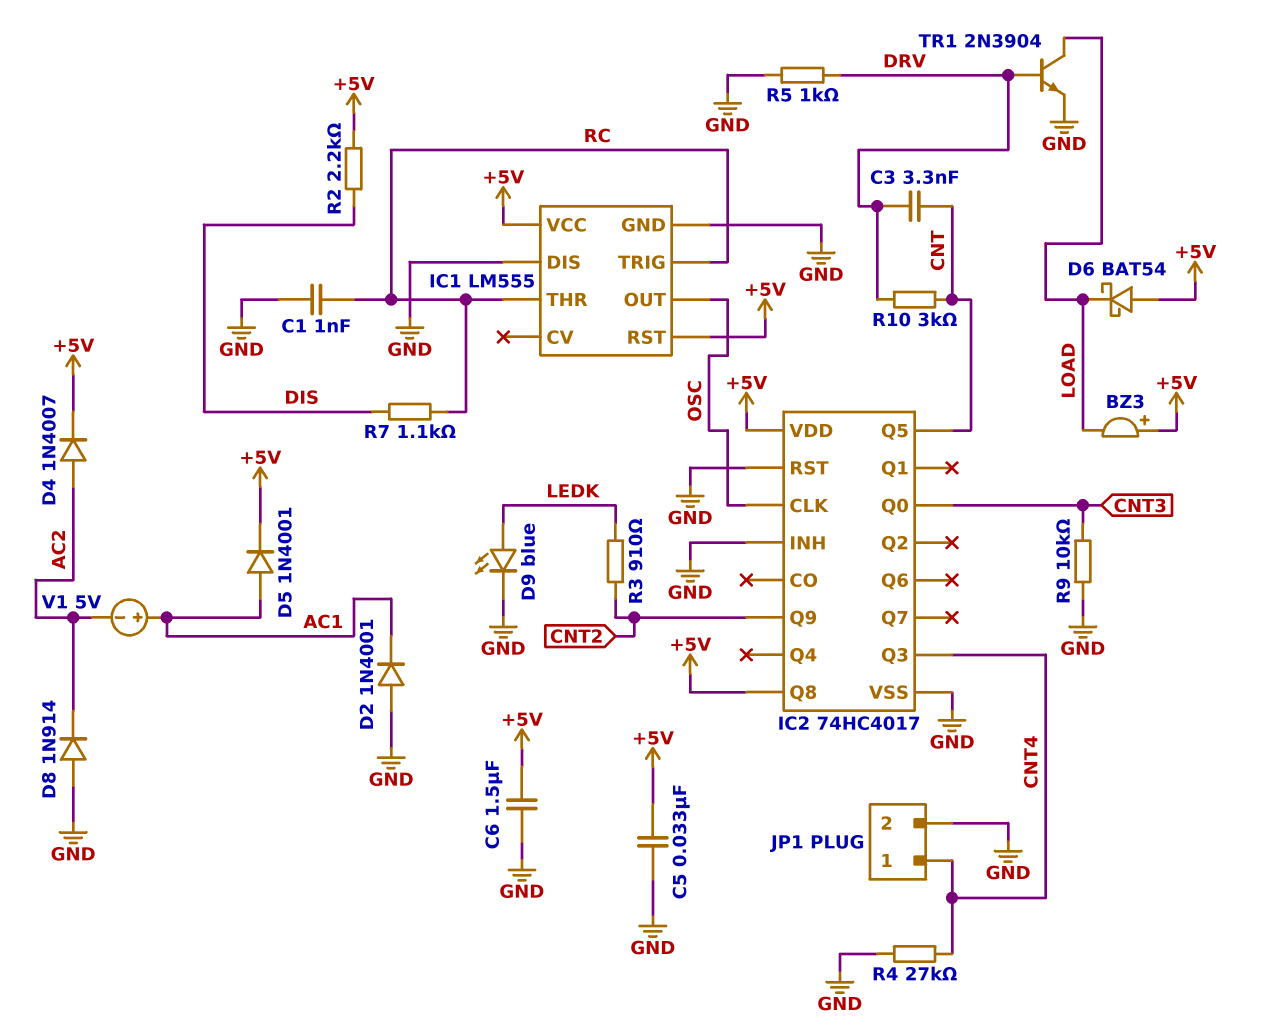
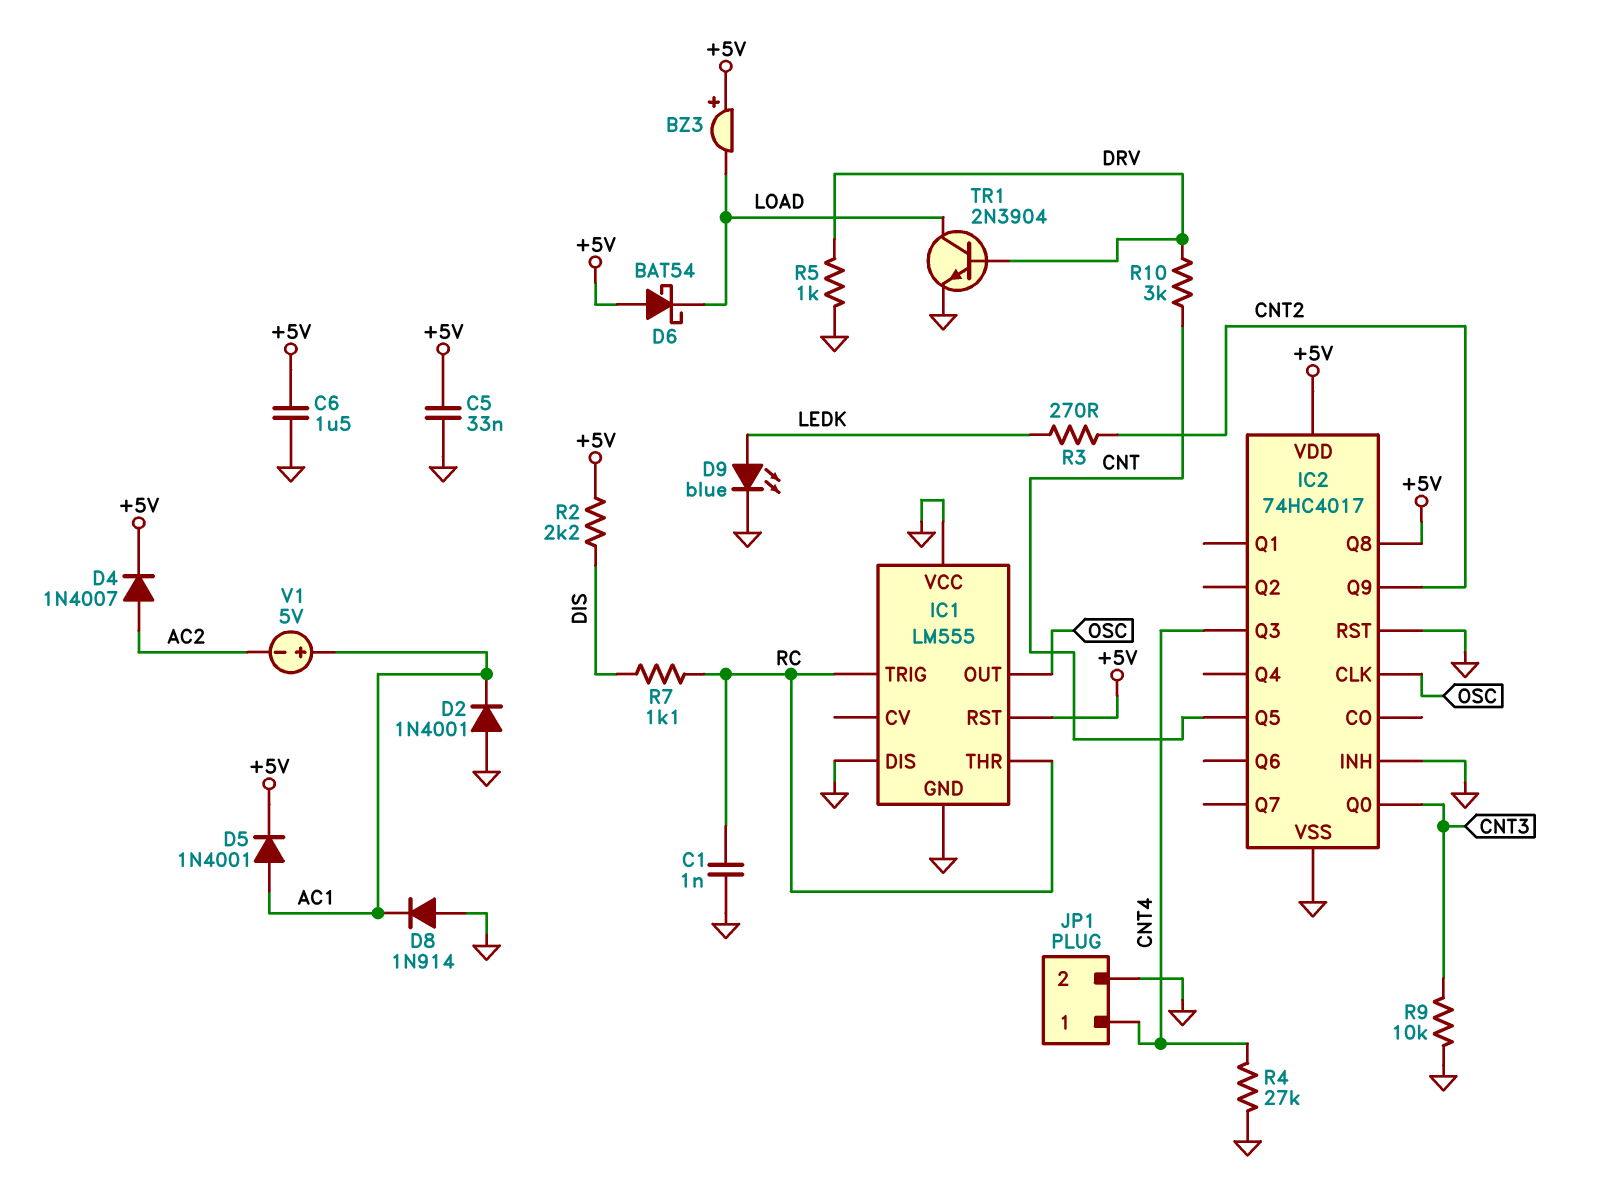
C3: 3.3nF (CNT, DRV) -> none
D8: diode 1N914 (A GND, K AC2) -> diode 1N914 (A GND, K AC1)
IC1 pin VCC: +5V -> GND
R3: 910 (CNT2, LEDK) -> 270 (CNT2, LEDK)

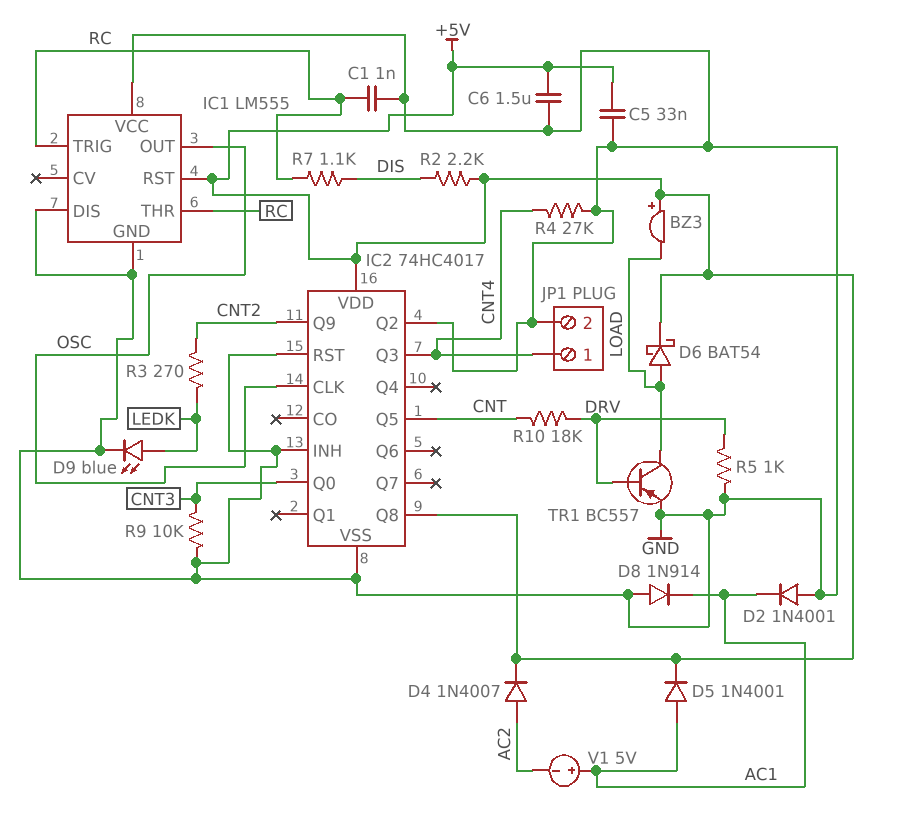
D6: schottky BAT54 (A +5V, K LOAD) -> schottky BAT54 (A LOAD, K +5V)
IC2 pin Q2: none -> GND
R10: 3k (CNT, DRV) -> 18k (CNT, DRV)
TR1: NPN 2N3904 (B DRV, C LOAD, E GND) -> PNP BC557 (B DRV, C LOAD, E GND)

